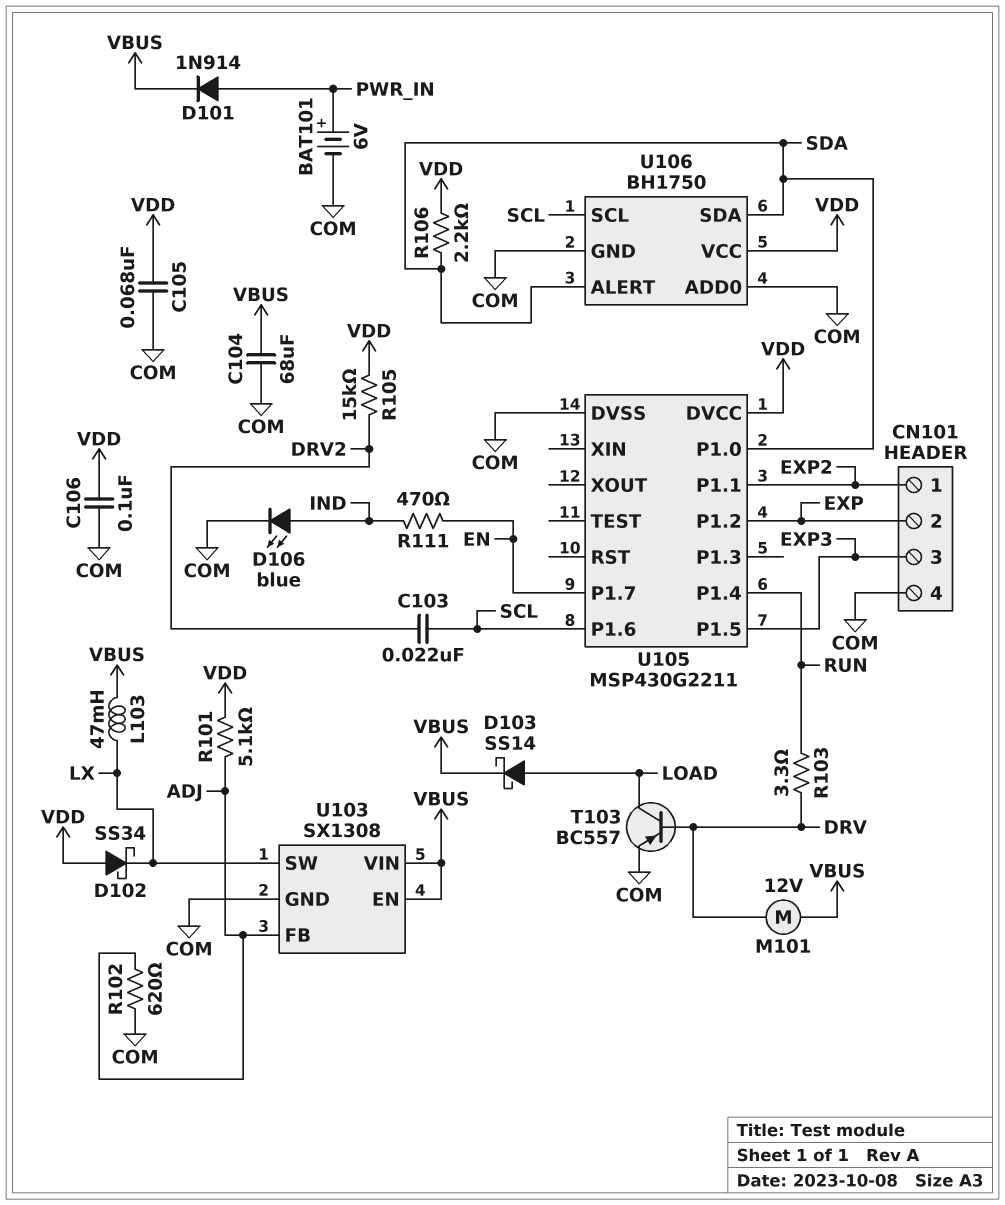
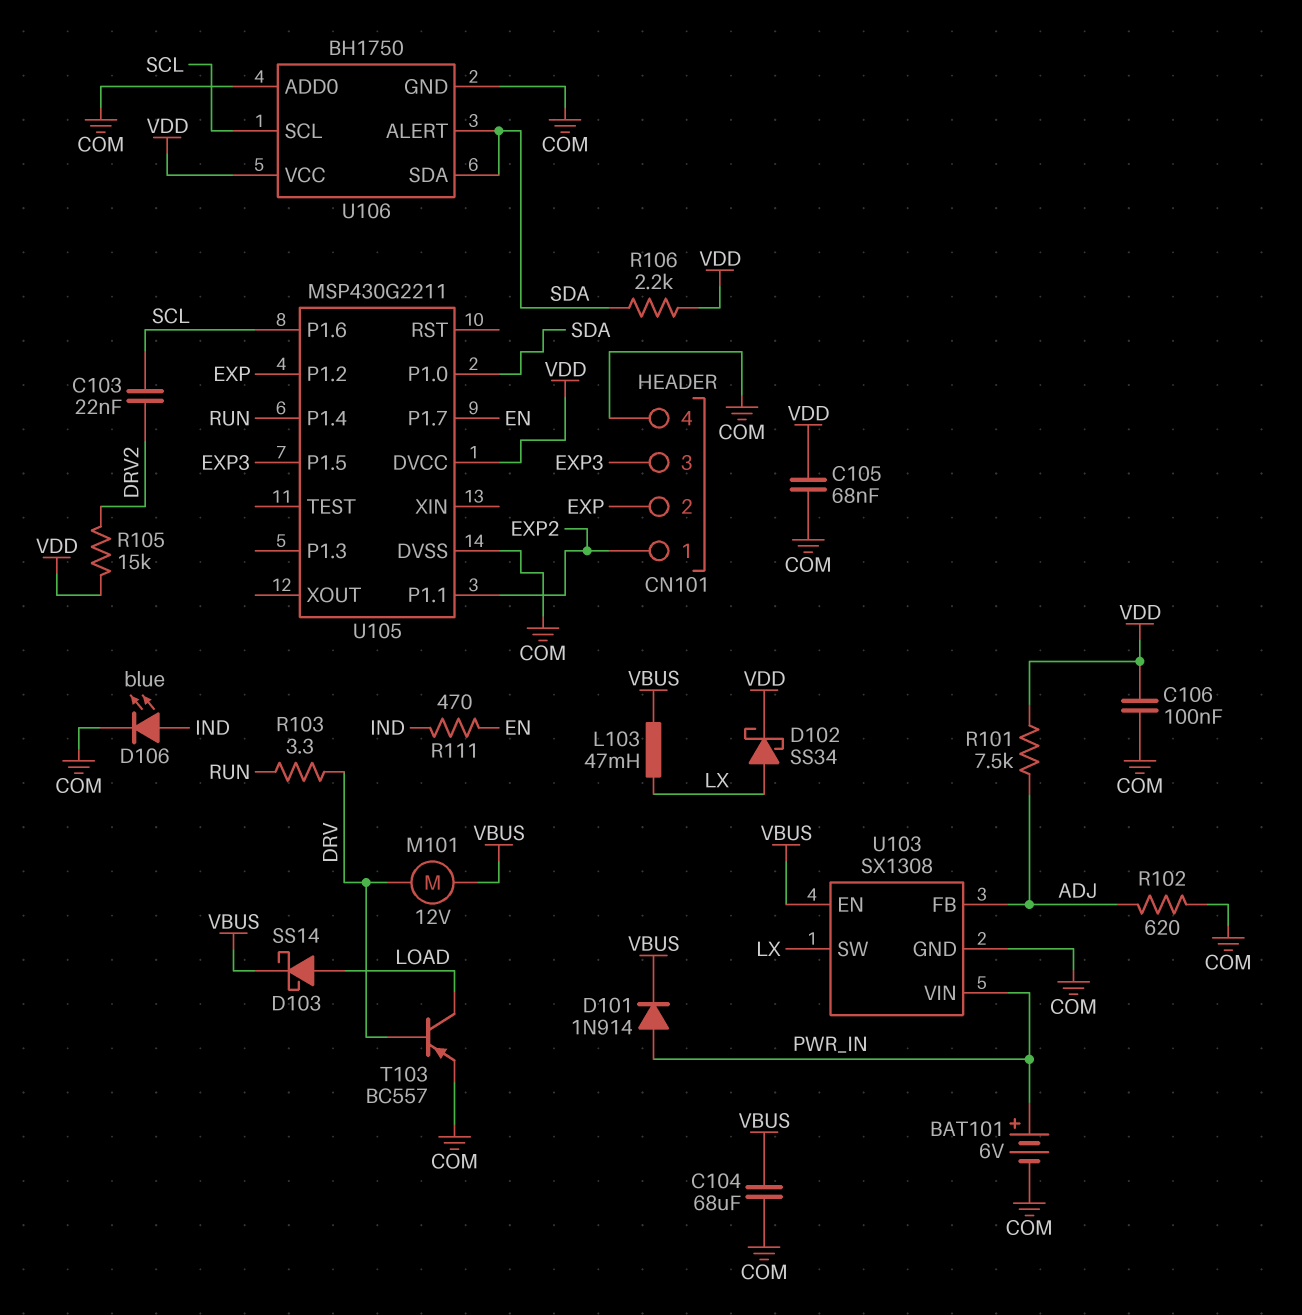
D102: schottky SS34 (A VDD, K LX) -> schottky SS34 (A LX, K VDD)
R101: 5.1k (ADJ, VDD) -> 7.5k (ADJ, VDD)
U103 pin VIN: VBUS -> PWR_IN

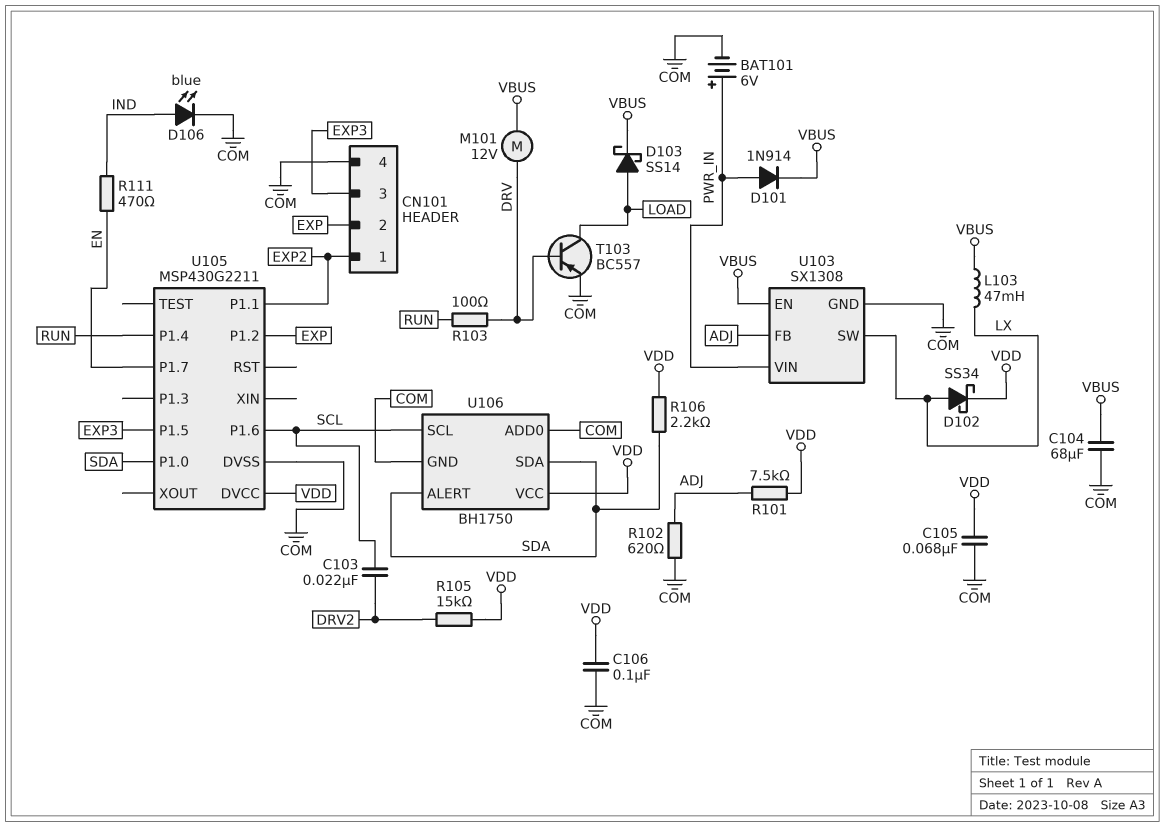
R103: 3.3 (DRV, RUN) -> 100 (DRV, RUN)

